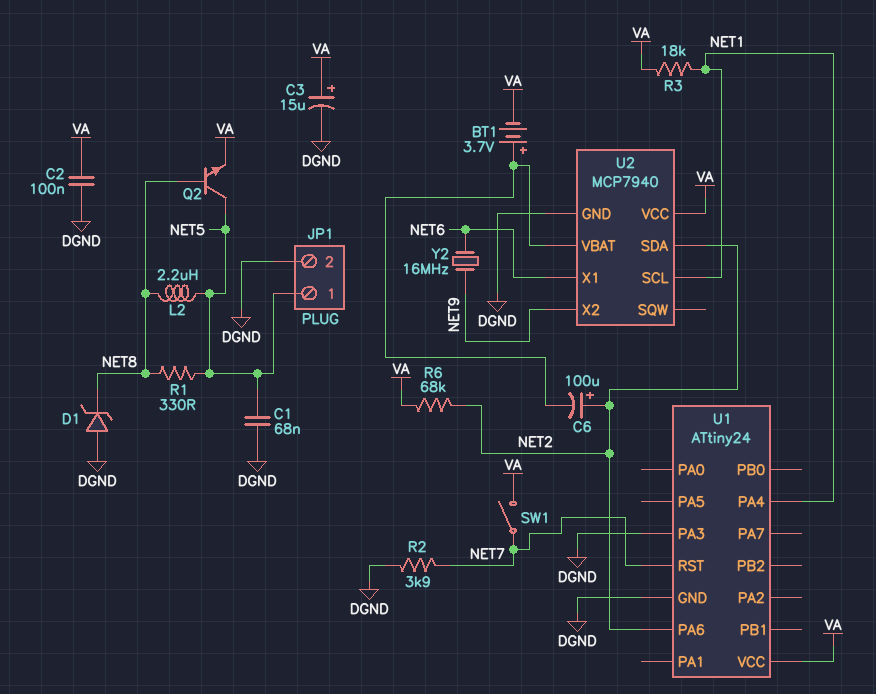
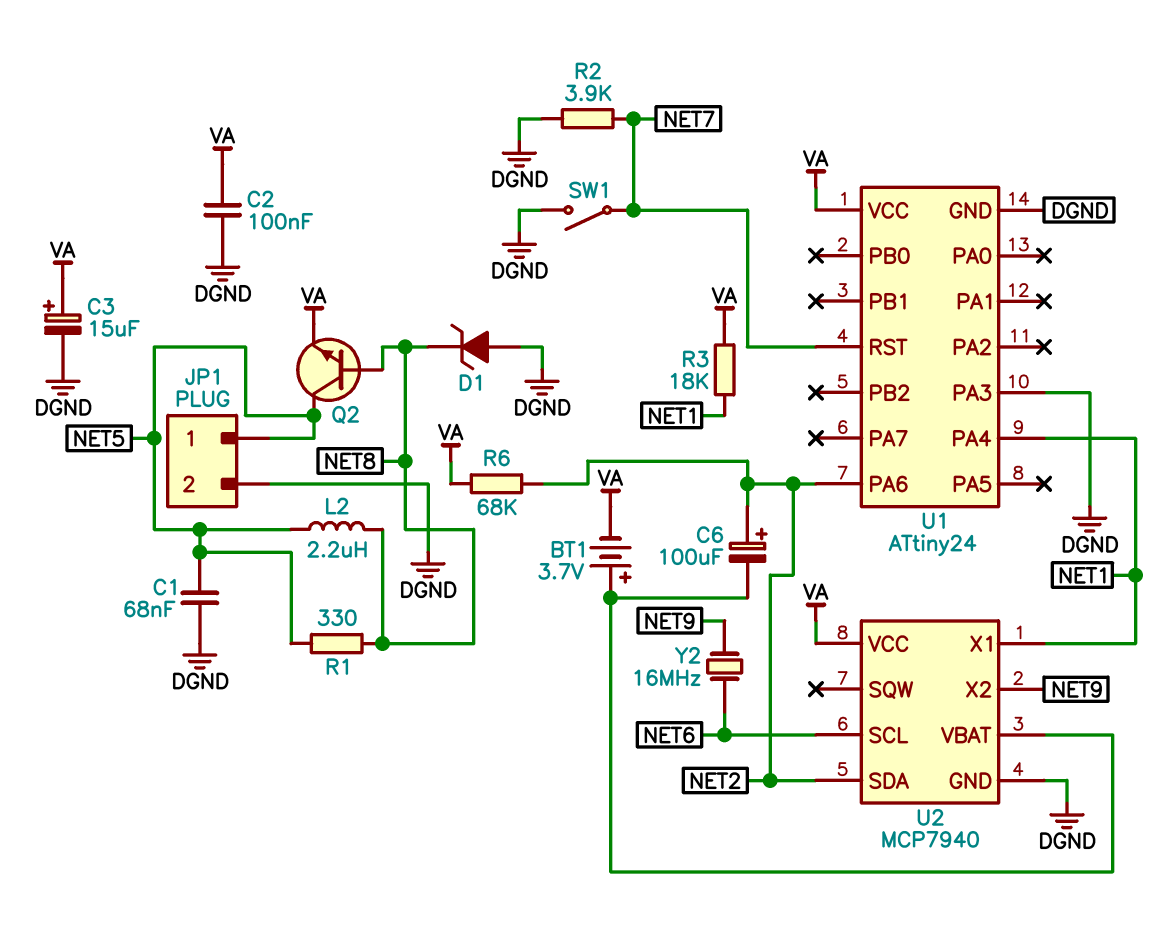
SW1: switch (NET7, VA) -> switch (DGND, NET7)
U2 pin SCL: NET1 -> NET6
U2 pin X1: NET6 -> NET1

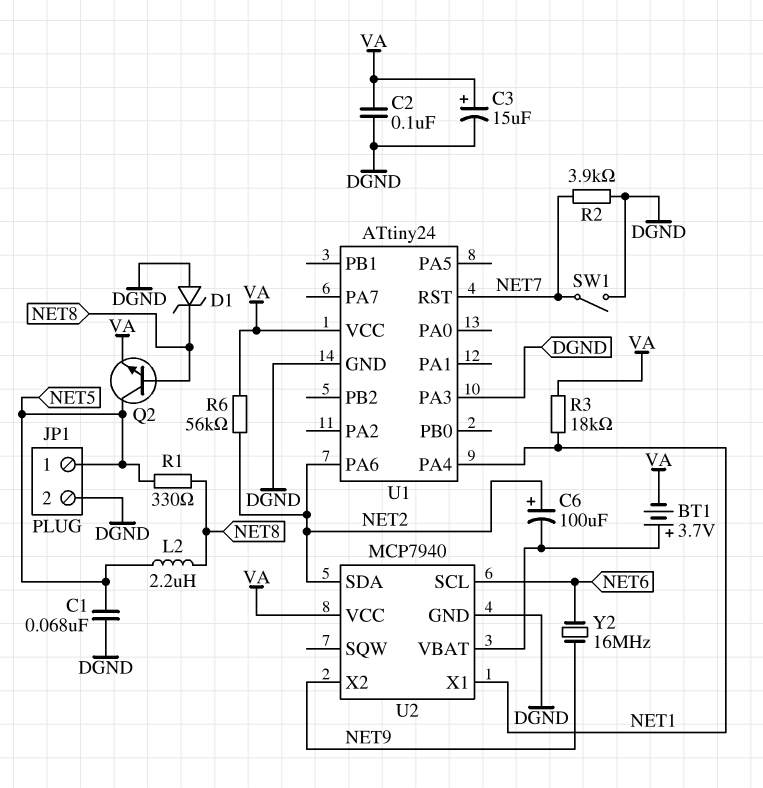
R6: 68k (NET2, VA) -> 56k (NET2, VA)

